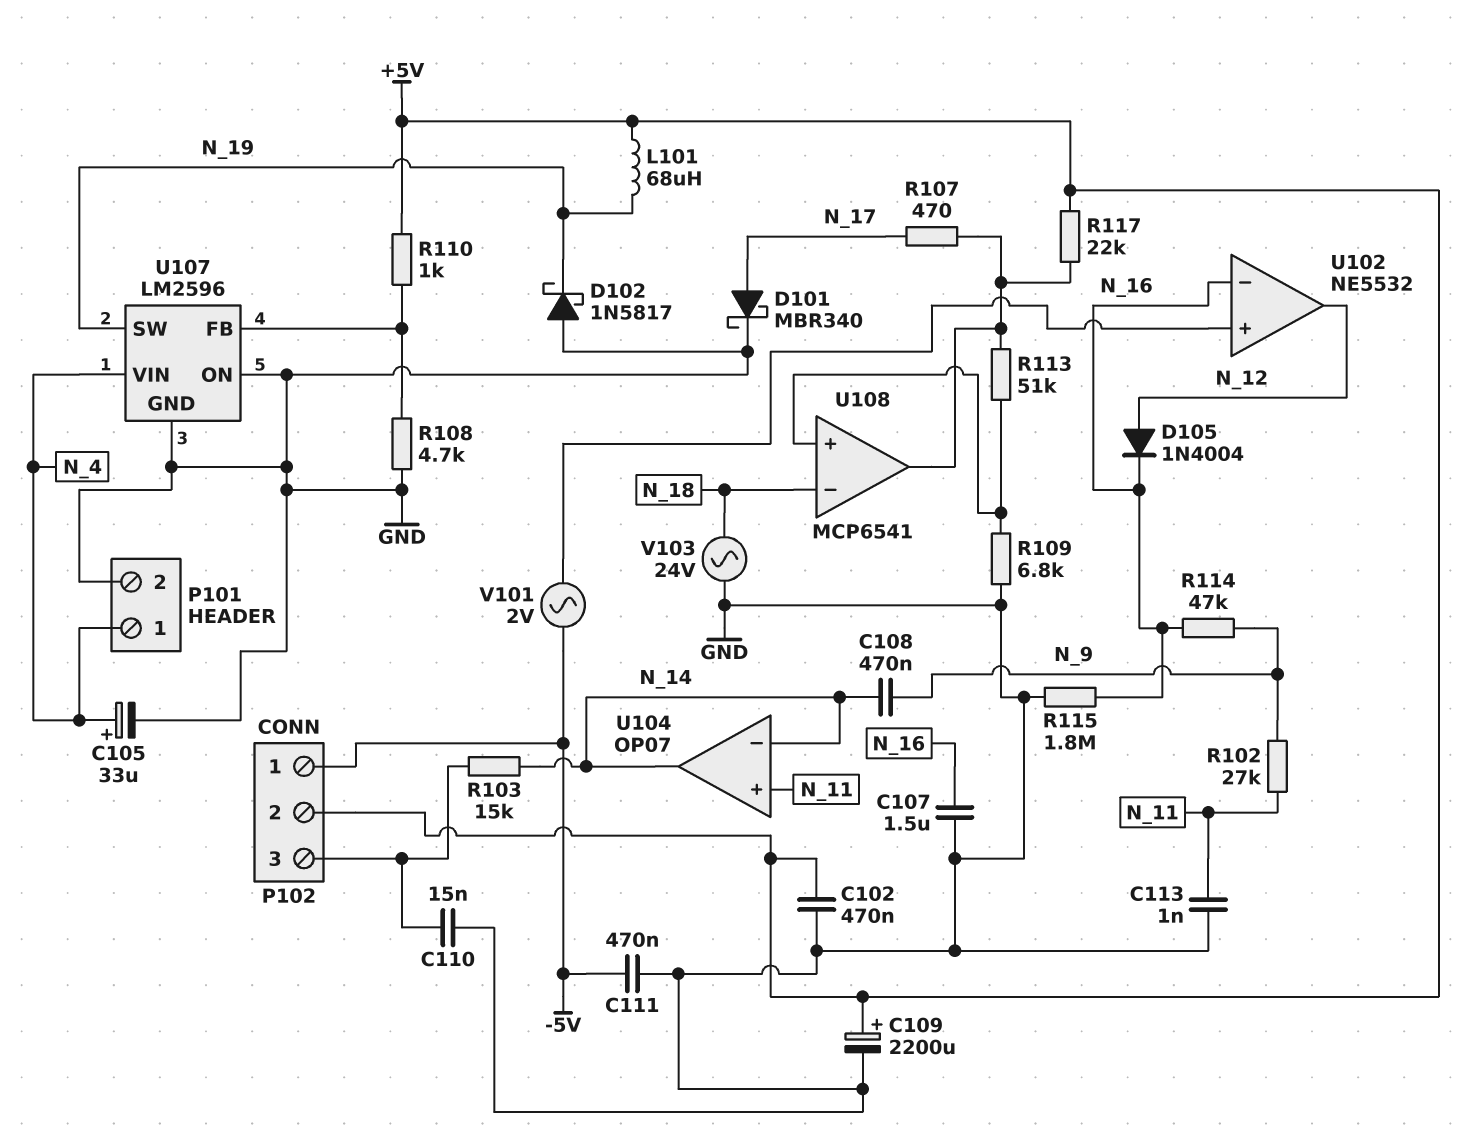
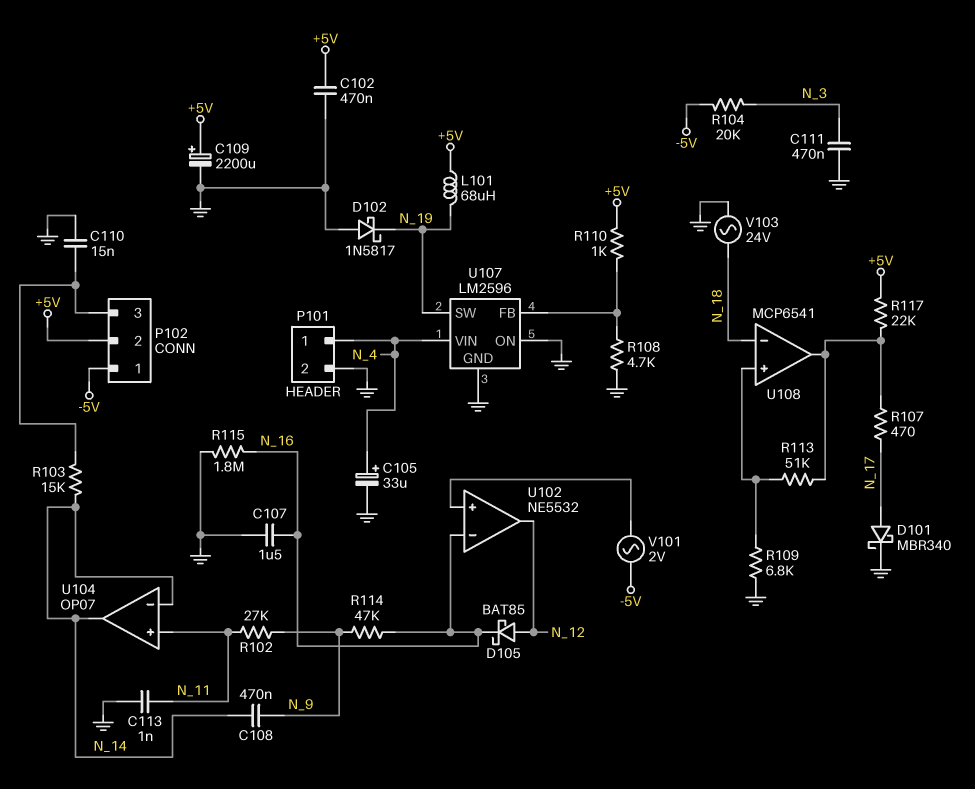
C111: 470nF (-5V, GND) -> 470nF (GND, N_3)
D105: diode 1N4004 (A N_12, K N_16) -> schottky BAT85 (A N_12, K N_16)
R104: none -> 20k (-5V, N_3)

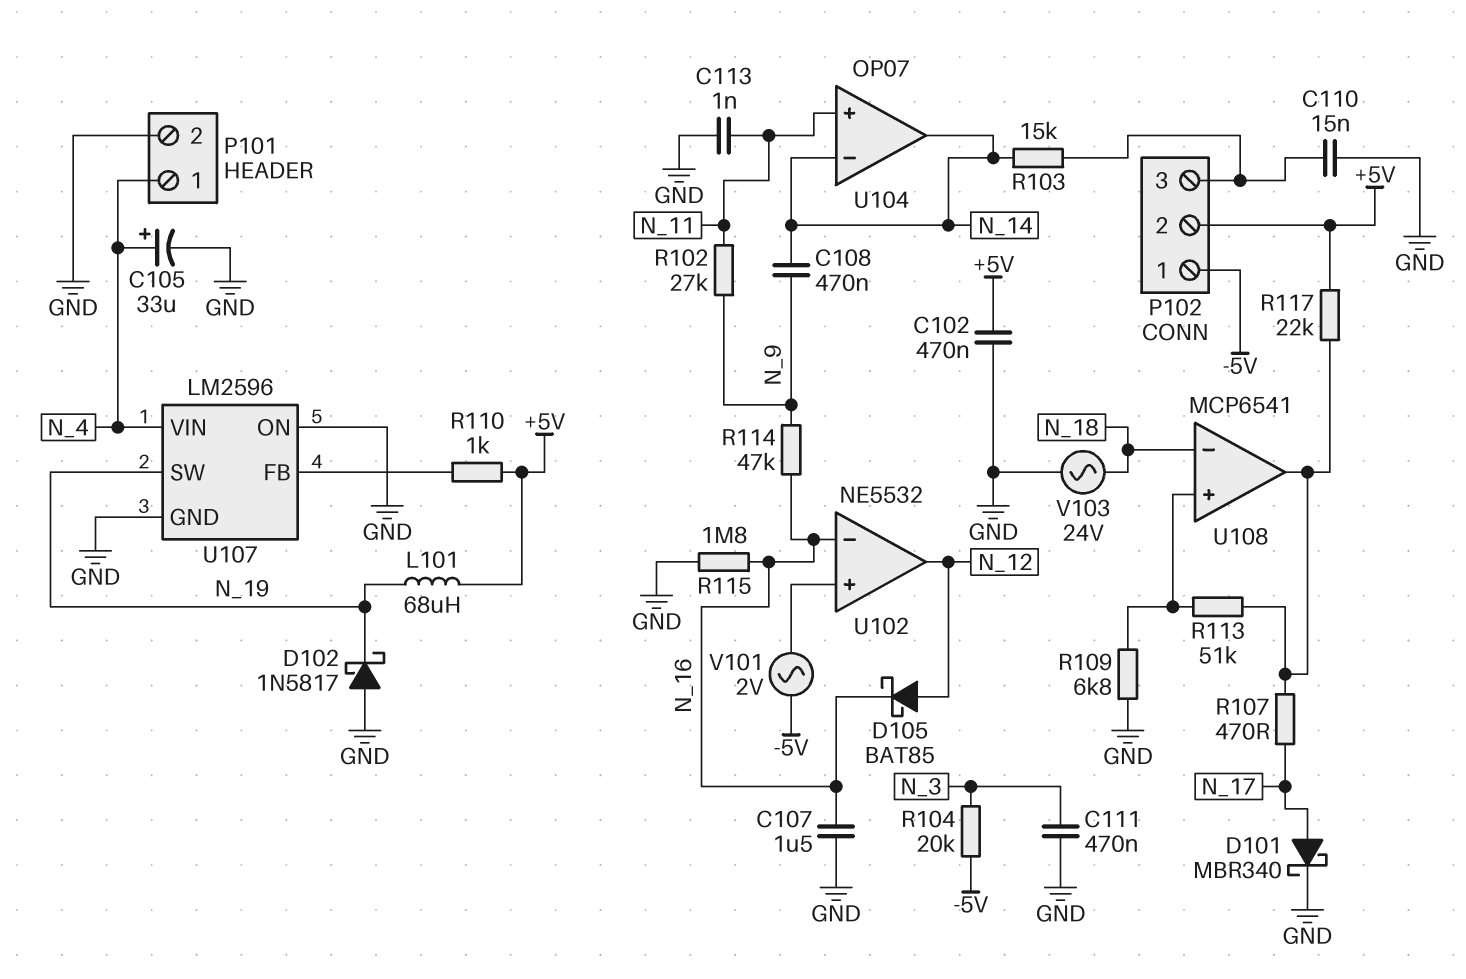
C109: 2200uF (plus +5V, minus GND) -> none
R108: 4.7k (GND, U107/FB) -> none

